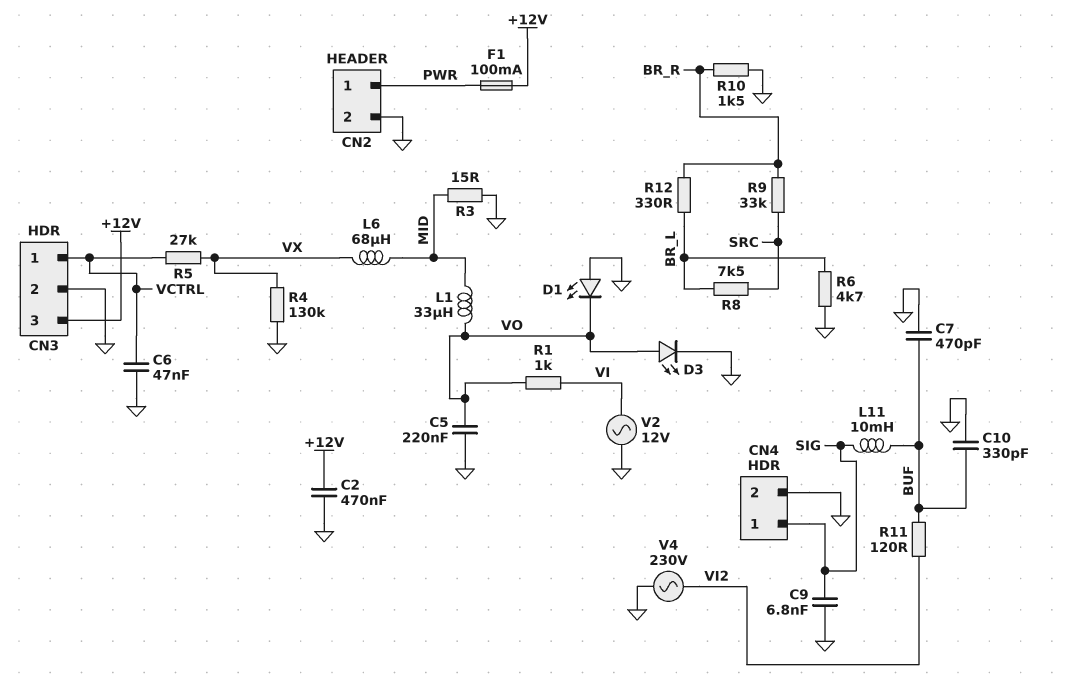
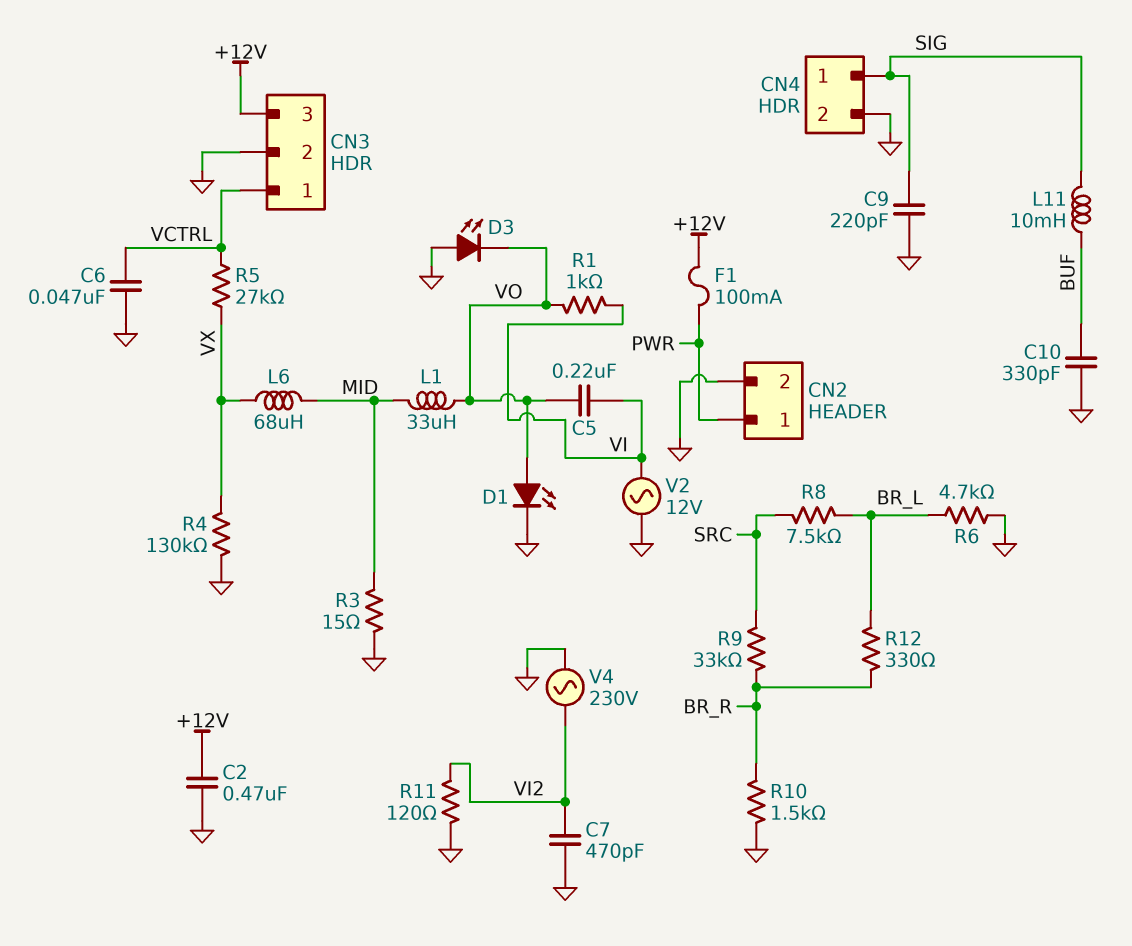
C5: 220nF (GND, VO) -> 220nF (VI, VO)
C7: 470pF (BUF, GND) -> 470pF (GND, VI2)
C9: 6.8nF (GND, SIG) -> 220pF (GND, SIG)
D1: LED (A GND, K VO) -> LED (A VO, K GND)
D3: LED (A VO, K GND) -> LED (A GND, K VO)
R11: 120 (BUF, VI2) -> 120 (GND, VI2)

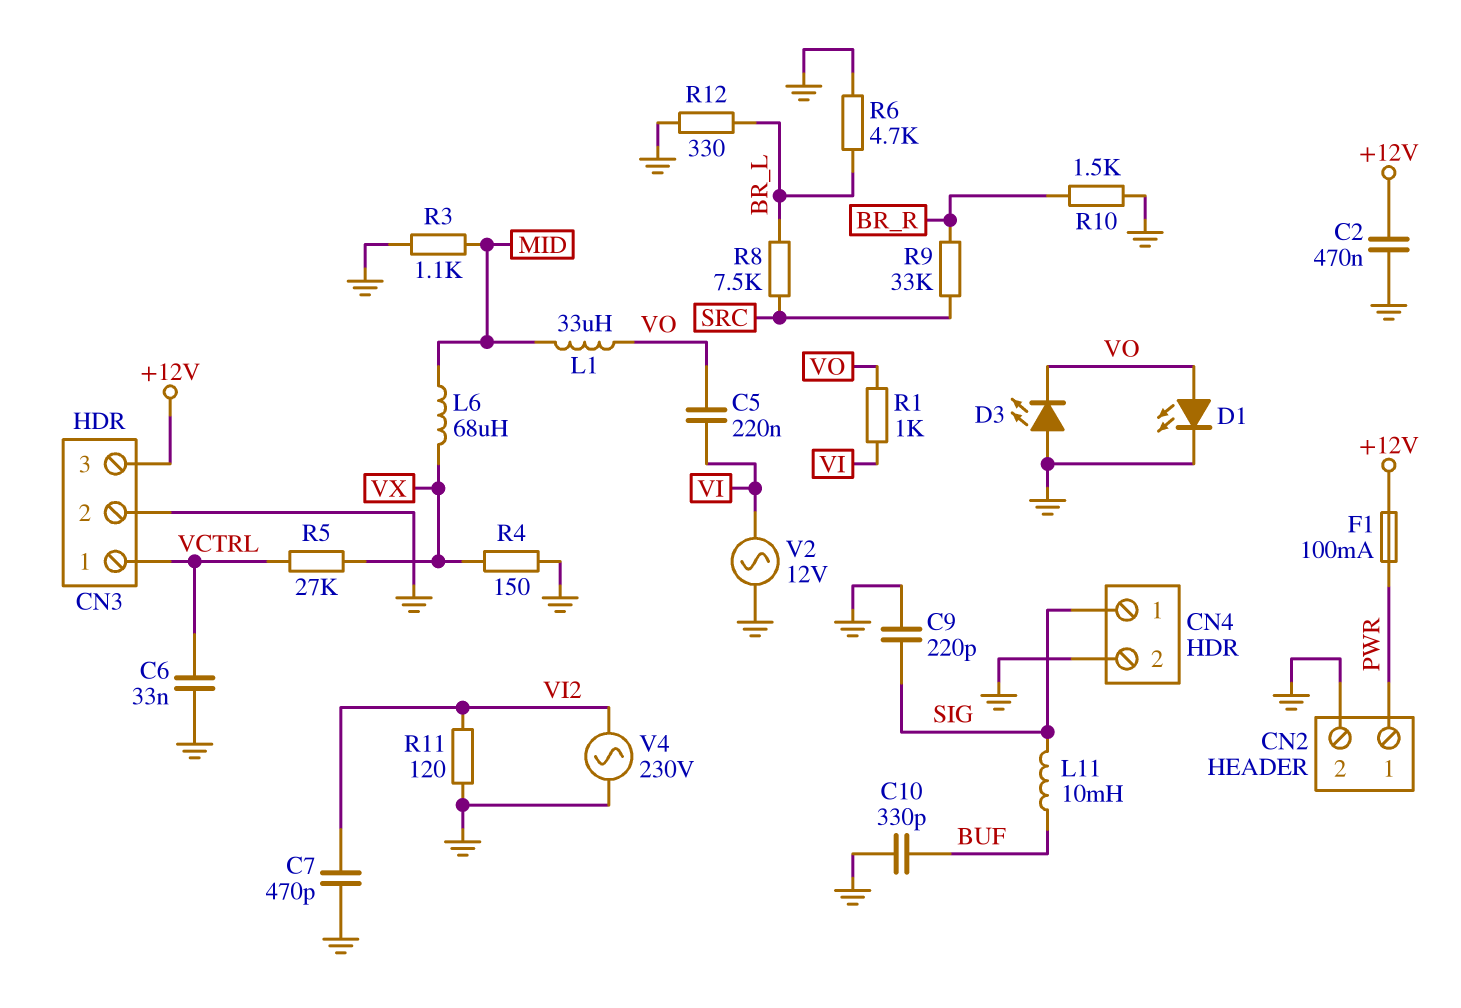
C6: 47nF (GND, VCTRL) -> 33nF (GND, VCTRL)
R3: 15 (GND, MID) -> 1.1k (GND, MID)
R4: 130k (GND, VX) -> 150 (GND, VX)
R12: 330 (BR_L, BR_R) -> 330 (BR_L, GND)

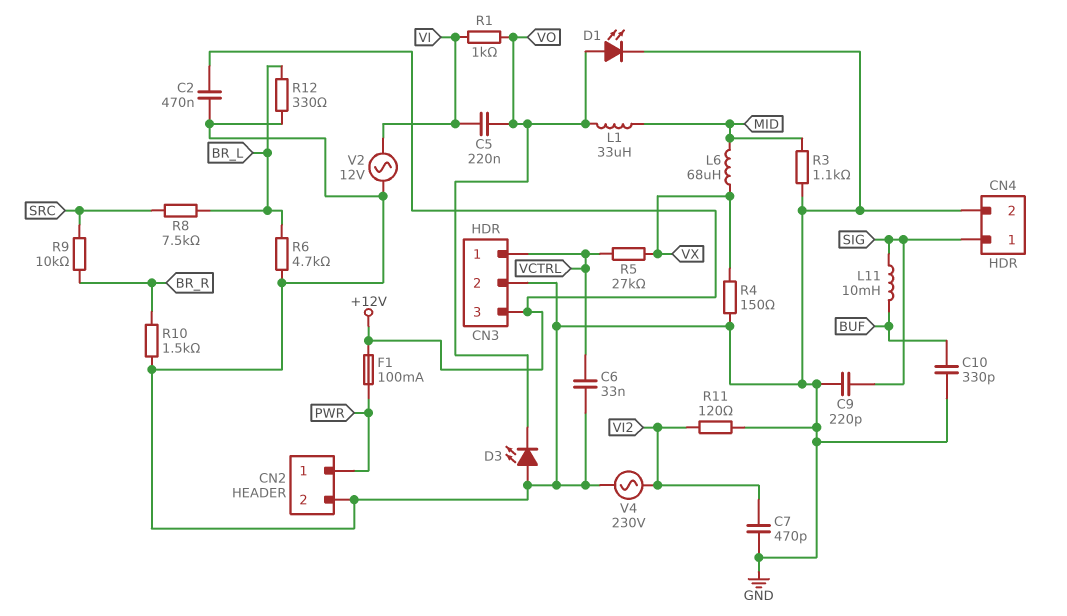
R9: 33k (BR_R, SRC) -> 10k (BR_R, SRC)

